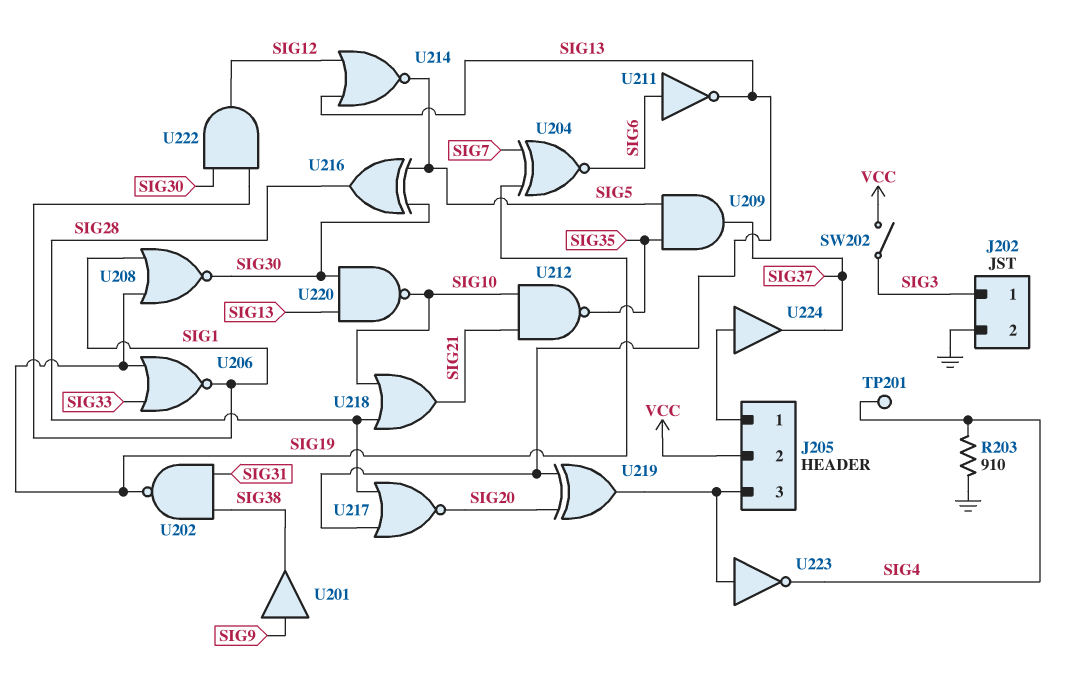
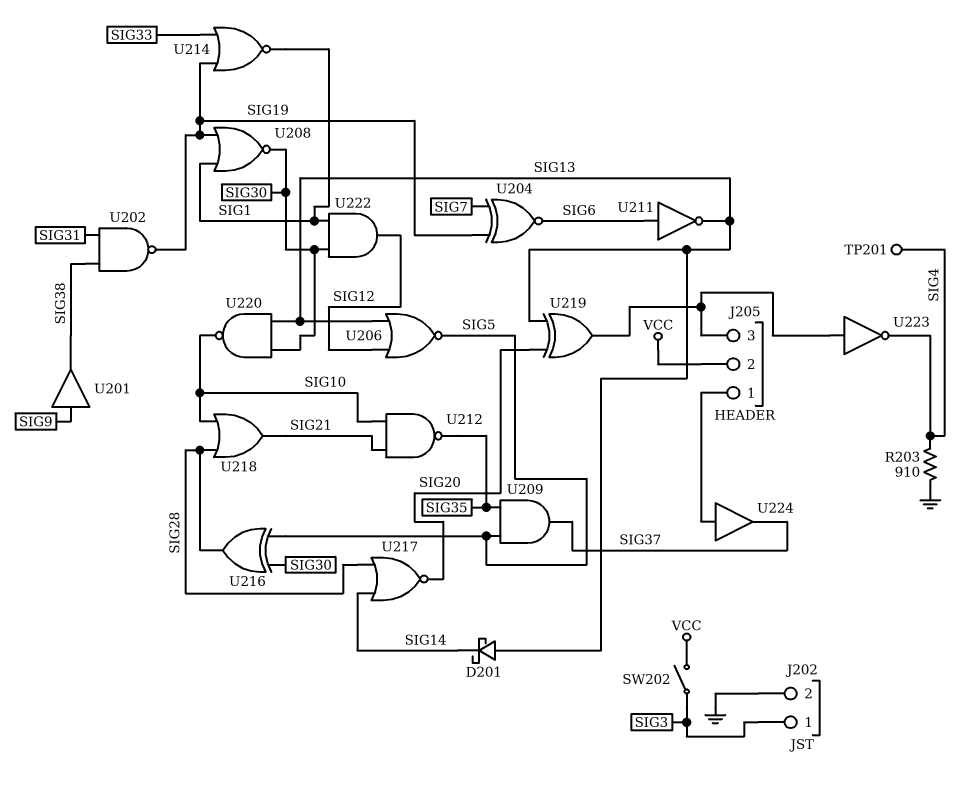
D201: none -> schottky (A SIG13, K SIG14)
U206: NOR (in SIG19, in SIG33, out SIG1) -> NOR (in SIG12, in SIG13, out SIG5)
U214: NOR (in SIG12, in SIG13, out SIG5) -> NOR (in SIG19, in SIG33, out SIG1)
U217: NOR (in SIG13, in SIG28, out SIG20) -> NOR (in SIG14, in SIG28, out SIG20)

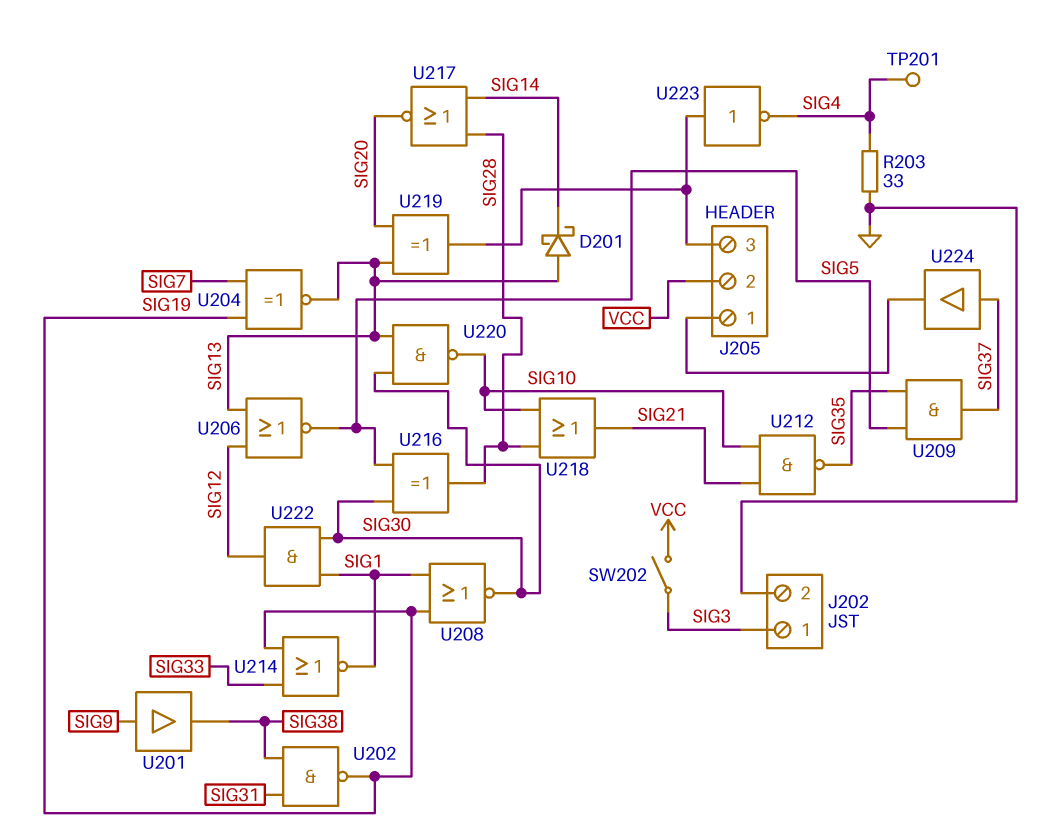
R203: 910 (GND, SIG4) -> 33 (GND, SIG4)
U204: XNOR (in SIG7, in SIG19, out SIG6) -> XNOR (in SIG7, in SIG19, out SIG13)
U211: NOT (in SIG6, out SIG13) -> none
U224: buffer (in J205/1, out SIG37) -> buffer (in SIG37, out J205/1)

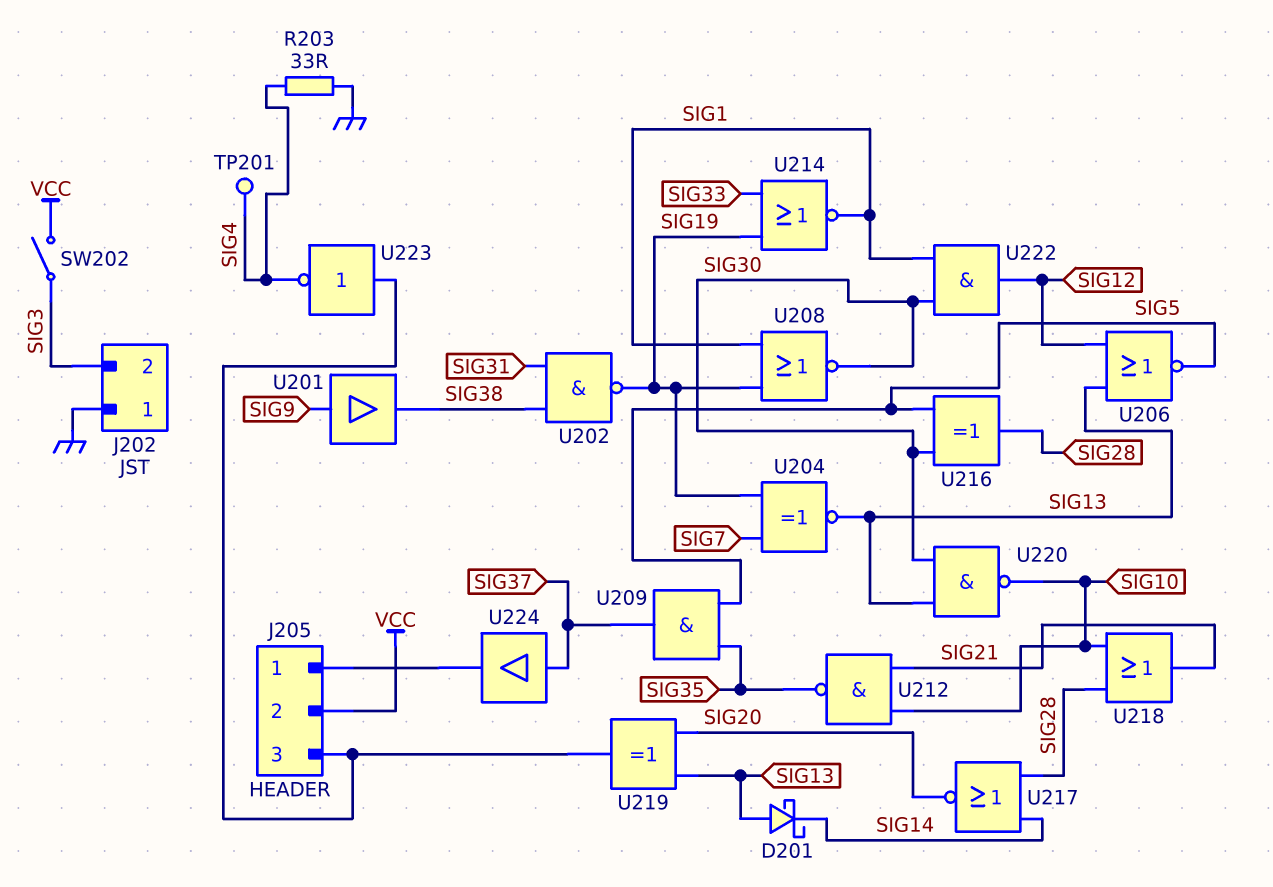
J202 pin 1: SIG3 -> GND
J202 pin 2: GND -> SIG3

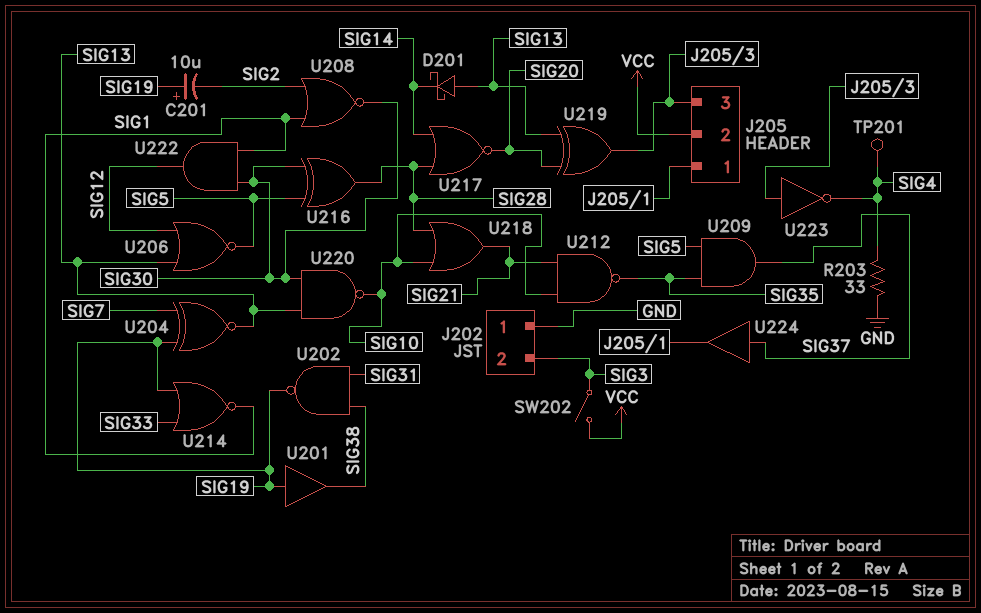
C201: none -> 10uF (plus SIG19, minus SIG2)
U201: buffer (in SIG9, out SIG38) -> buffer (in SIG19, out SIG38)
U208: NOR (in SIG1, in SIG19, out SIG30) -> NOR (in SIG1, in SIG2, out SIG30)

